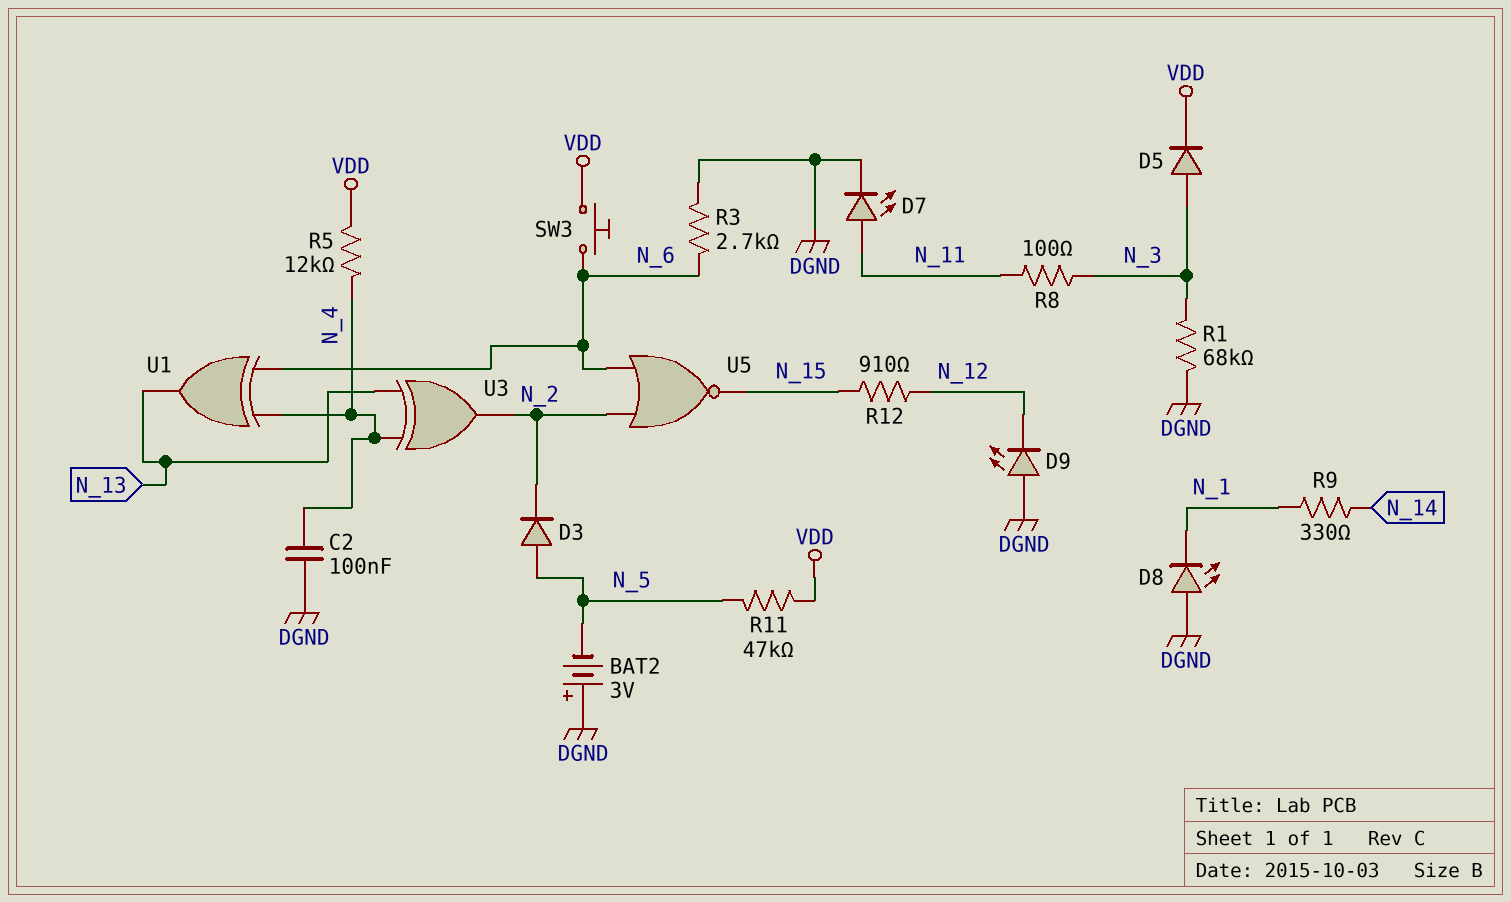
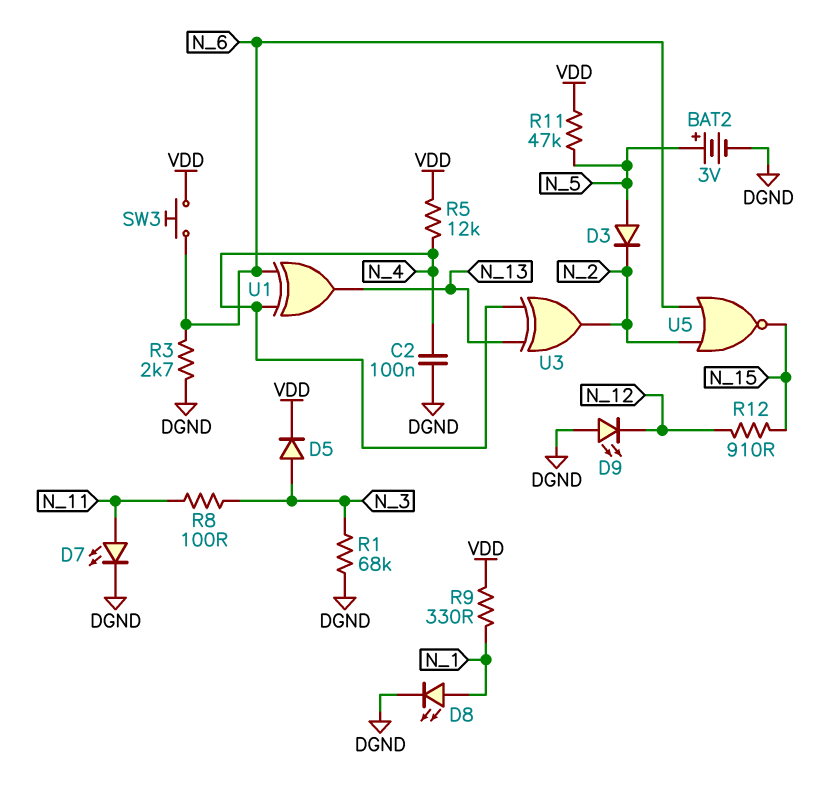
BAT2: 3V (plus DGND, minus N_5) -> 3V (plus N_5, minus DGND)
D8: LED (A DGND, K N_1) -> LED (A N_1, K DGND)
R9: 330 (N_1, N_14) -> 330 (N_1, VDD)

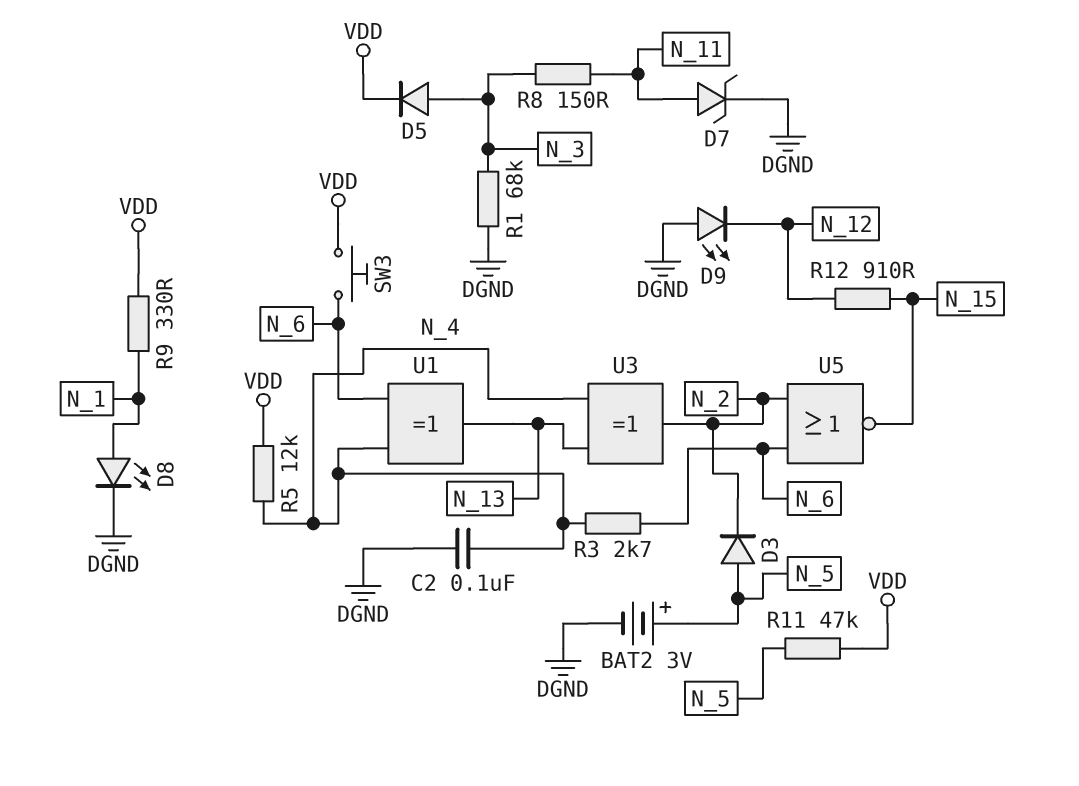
D7: LED (A N_11, K DGND) -> zener (A N_11, K DGND)
R3: 2.7k (DGND, N_6) -> 2.7k (N_4, N_6)
R8: 100 (N_3, N_11) -> 150 (N_3, N_11)

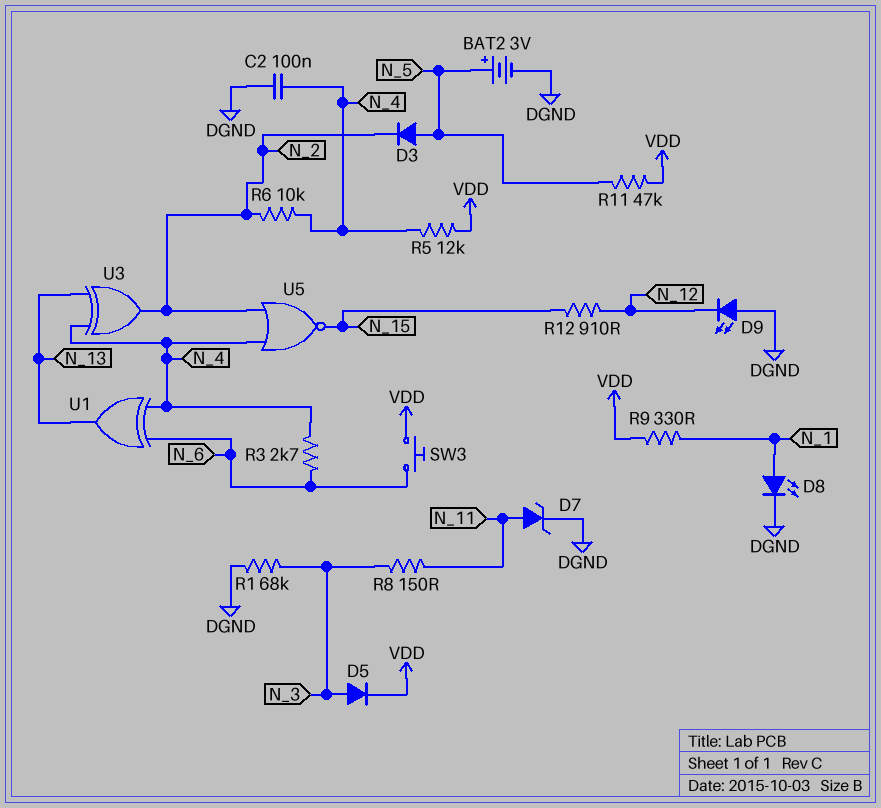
R6: none -> 10k (N_2, N_4)
U5: NOR (in N_2, in N_6, out N_15) -> NOR (in N_2, in N_4, out N_15)

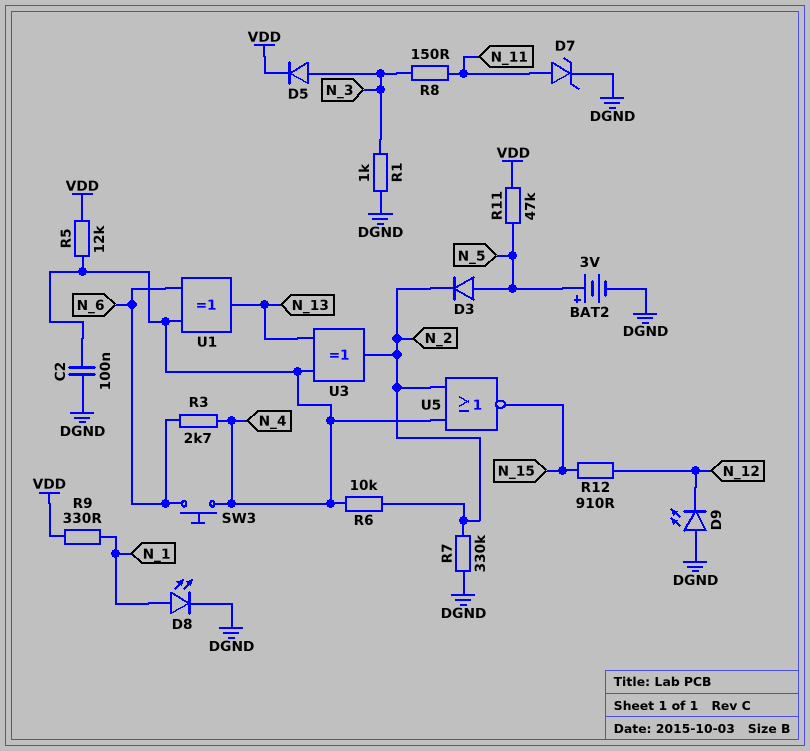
R1: 68k (DGND, N_3) -> 1k (DGND, N_3)
R7: none -> 330k (DGND, N_2)
SW3: button (N_6, VDD) -> button (N_4, N_6)

